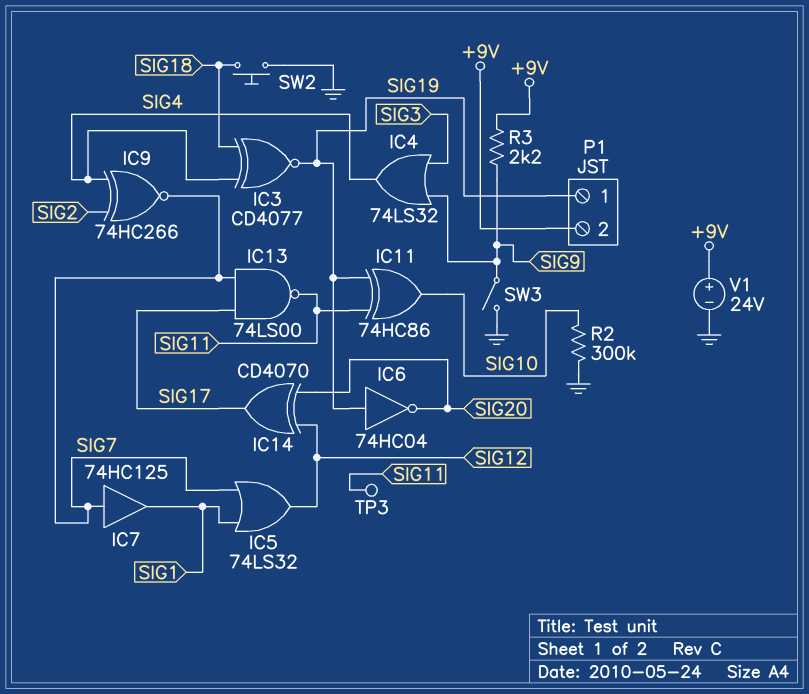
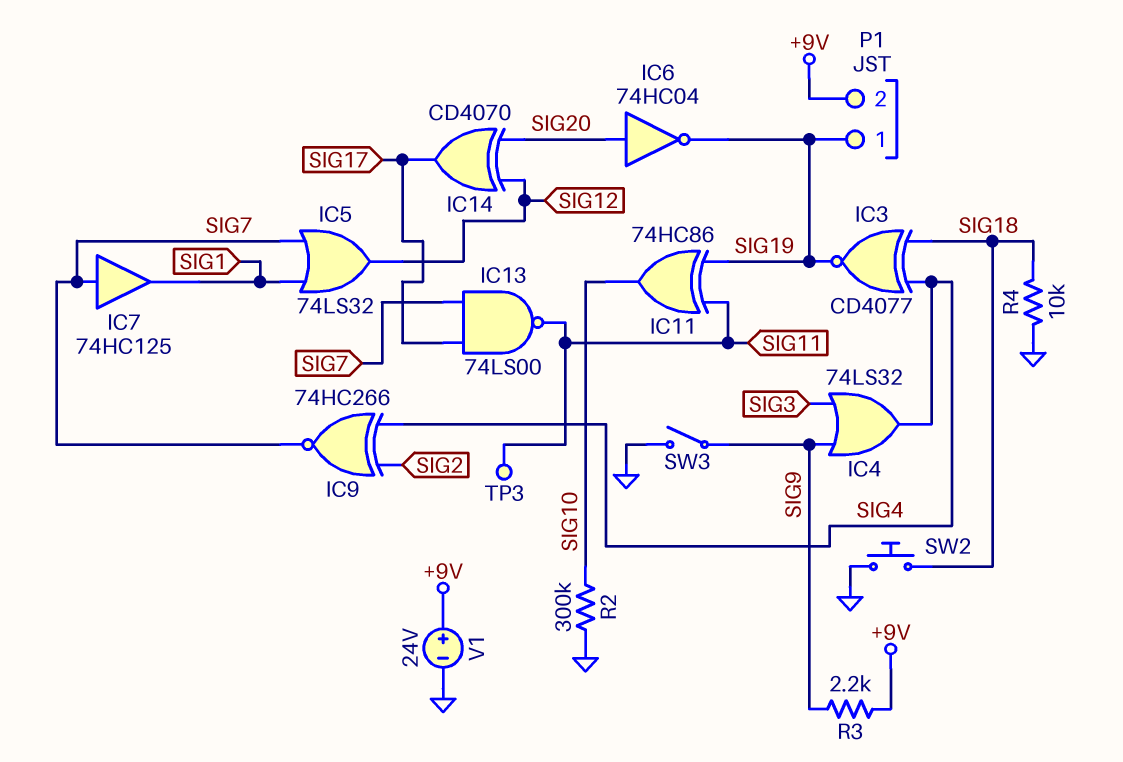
IC6: NOT 74HC04 (in SIG19, out SIG20) -> NOT 74HC04 (in SIG20, out SIG19)
R4: none -> 10k (GND, SIG18)

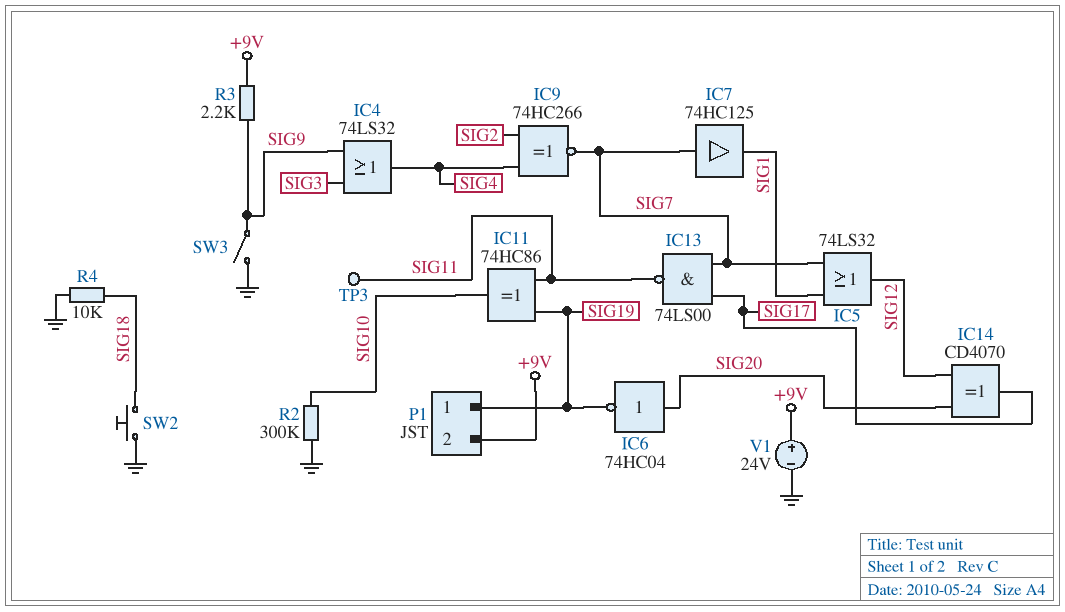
IC3: XNOR CD4077 (in SIG4, in SIG18, out SIG19) -> none

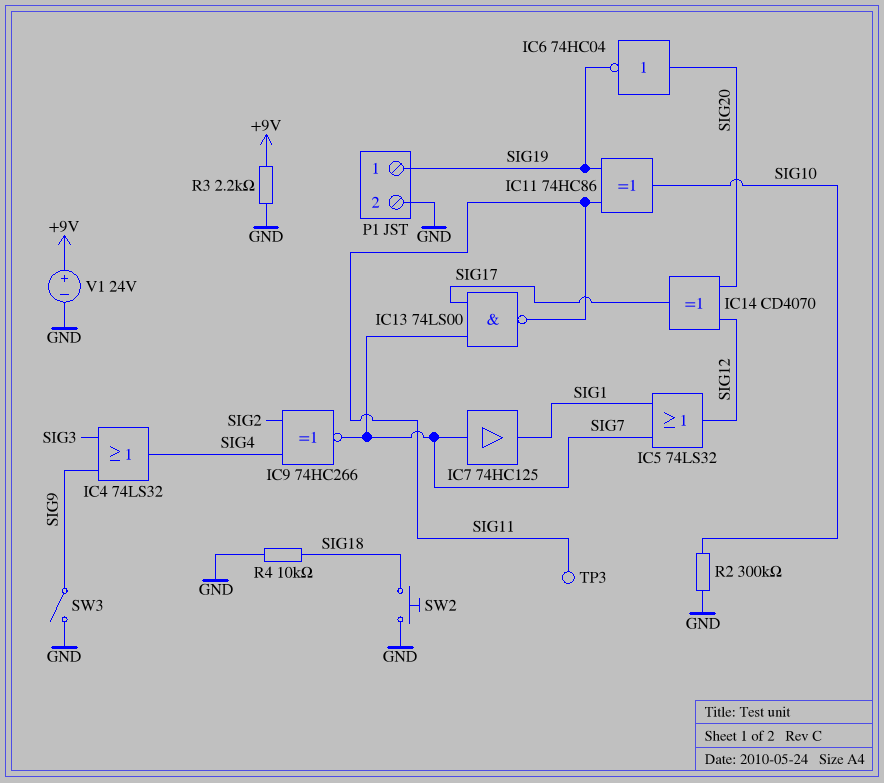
P1 pin 2: +9V -> GND
R3: 2.2k (+9V, SIG9) -> 2.2k (+9V, GND)

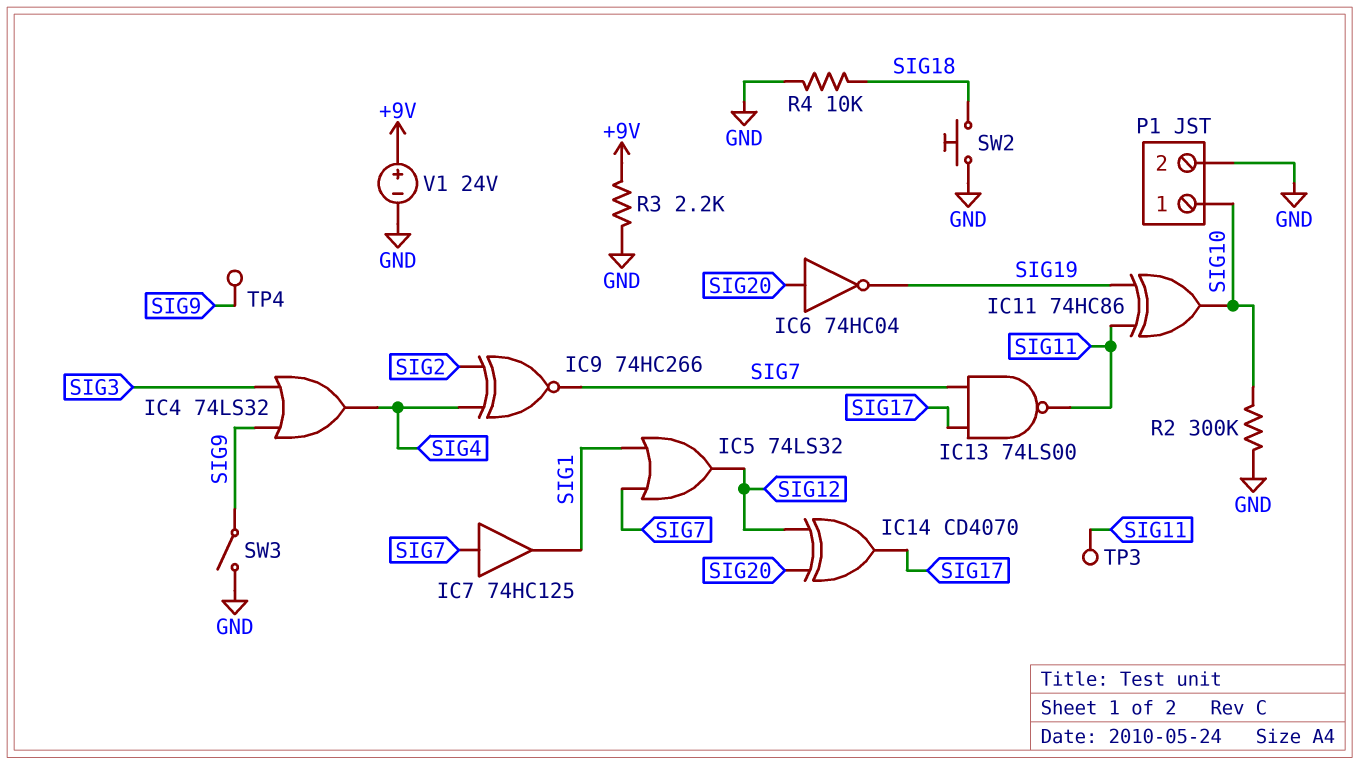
P1 pin 1: SIG19 -> SIG10
TP4: none -> test point (SIG9)

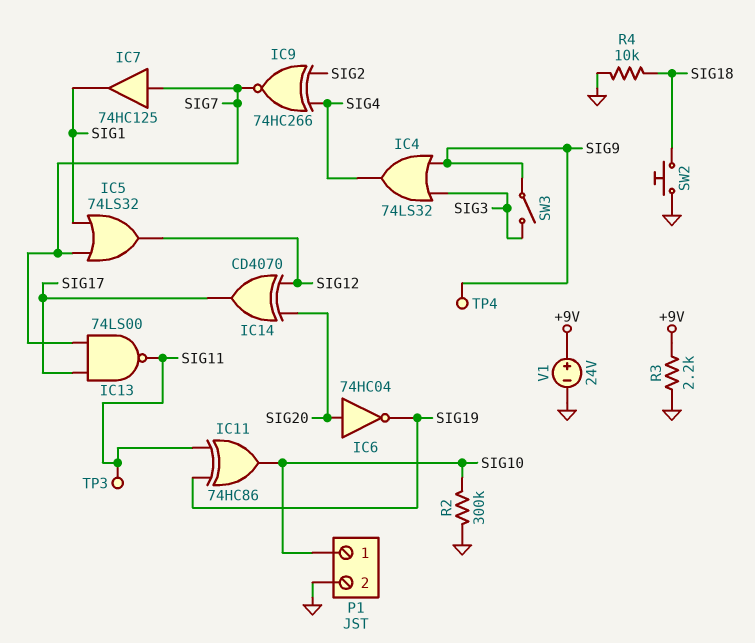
SW3: switch (GND, SIG9) -> switch (SIG3, SIG9)

